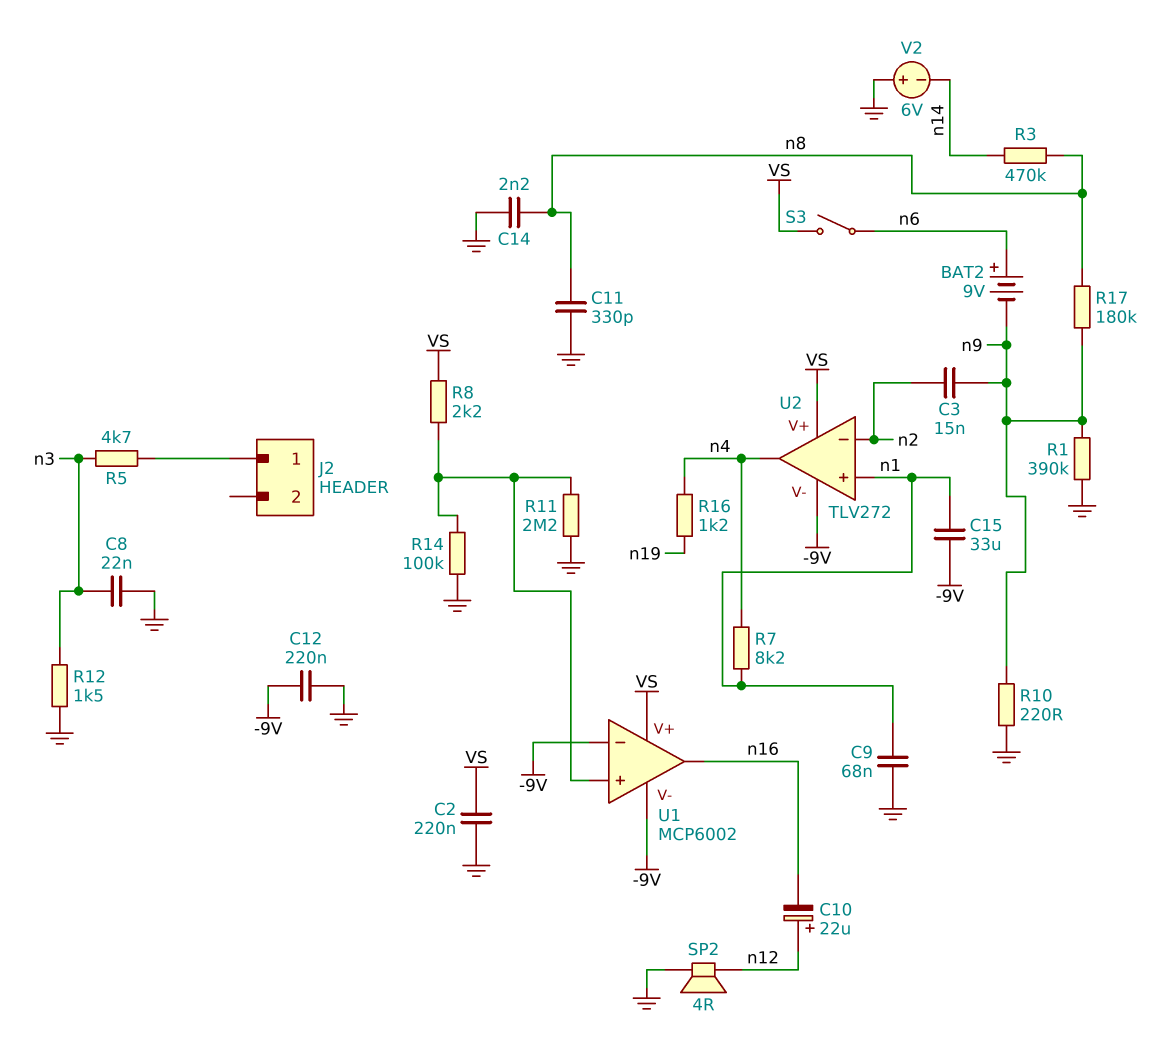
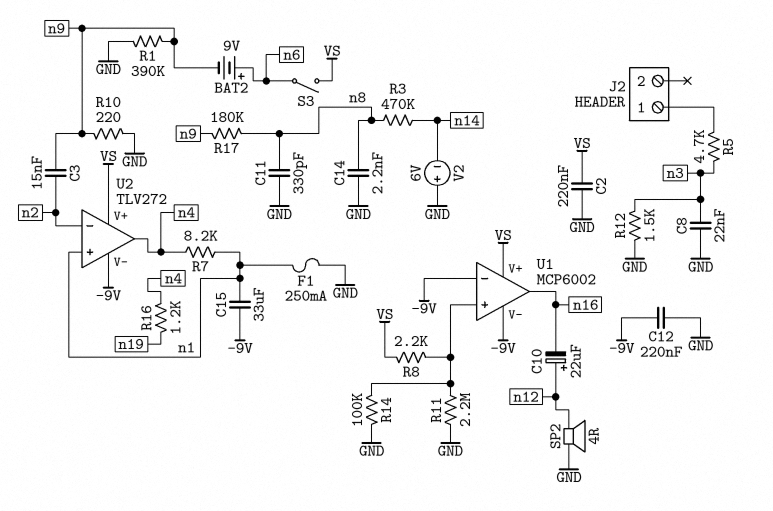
C9: 68nF (GND, n1) -> none
F1: none -> 250mA (GND, n1)

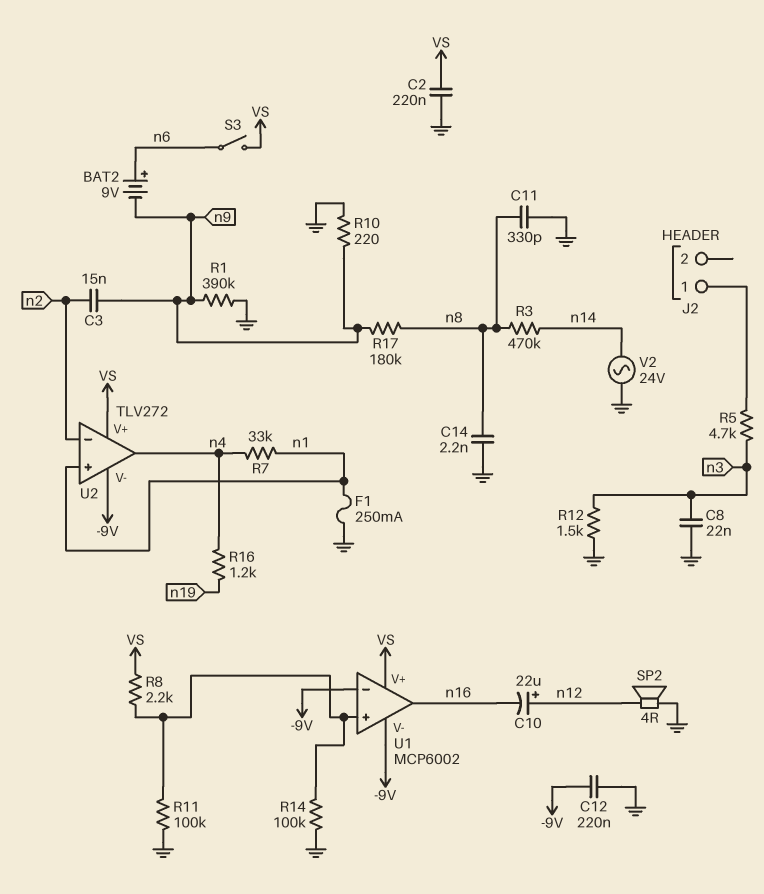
C15: 33uF (-9V, n1) -> none
R7: 8.2k (n1, n4) -> 33k (n1, n4)
R11: 2.2M (GND, U1/in+) -> 100k (GND, U1/in+)
V2: 6V (plus GND, minus n14) -> AC 24V (GND, n14)

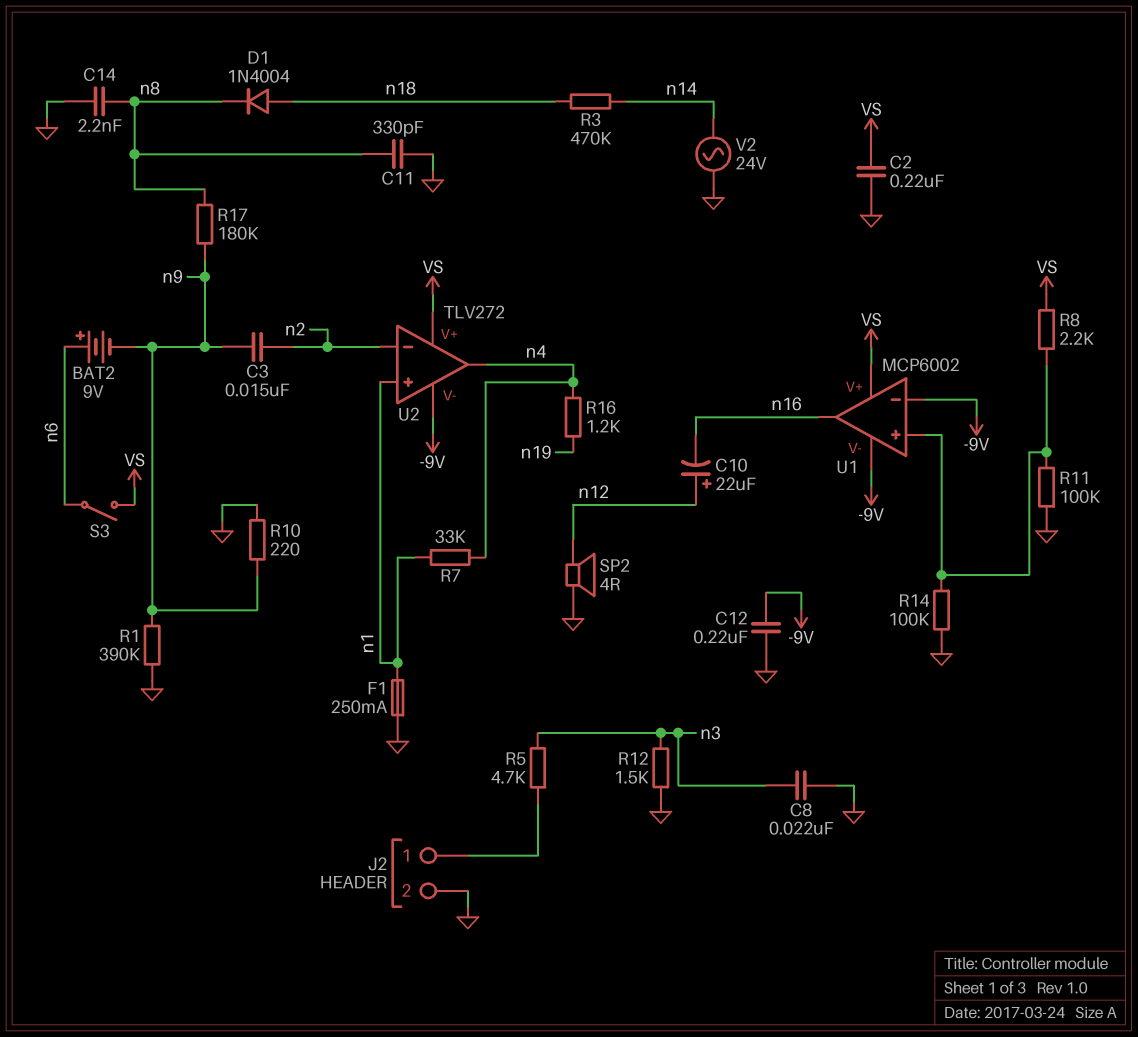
D1: none -> diode 1N4004 (A n18, K n8)
J2 pin 2: none -> GND
R3: 470k (n8, n14) -> 470k (n14, n18)

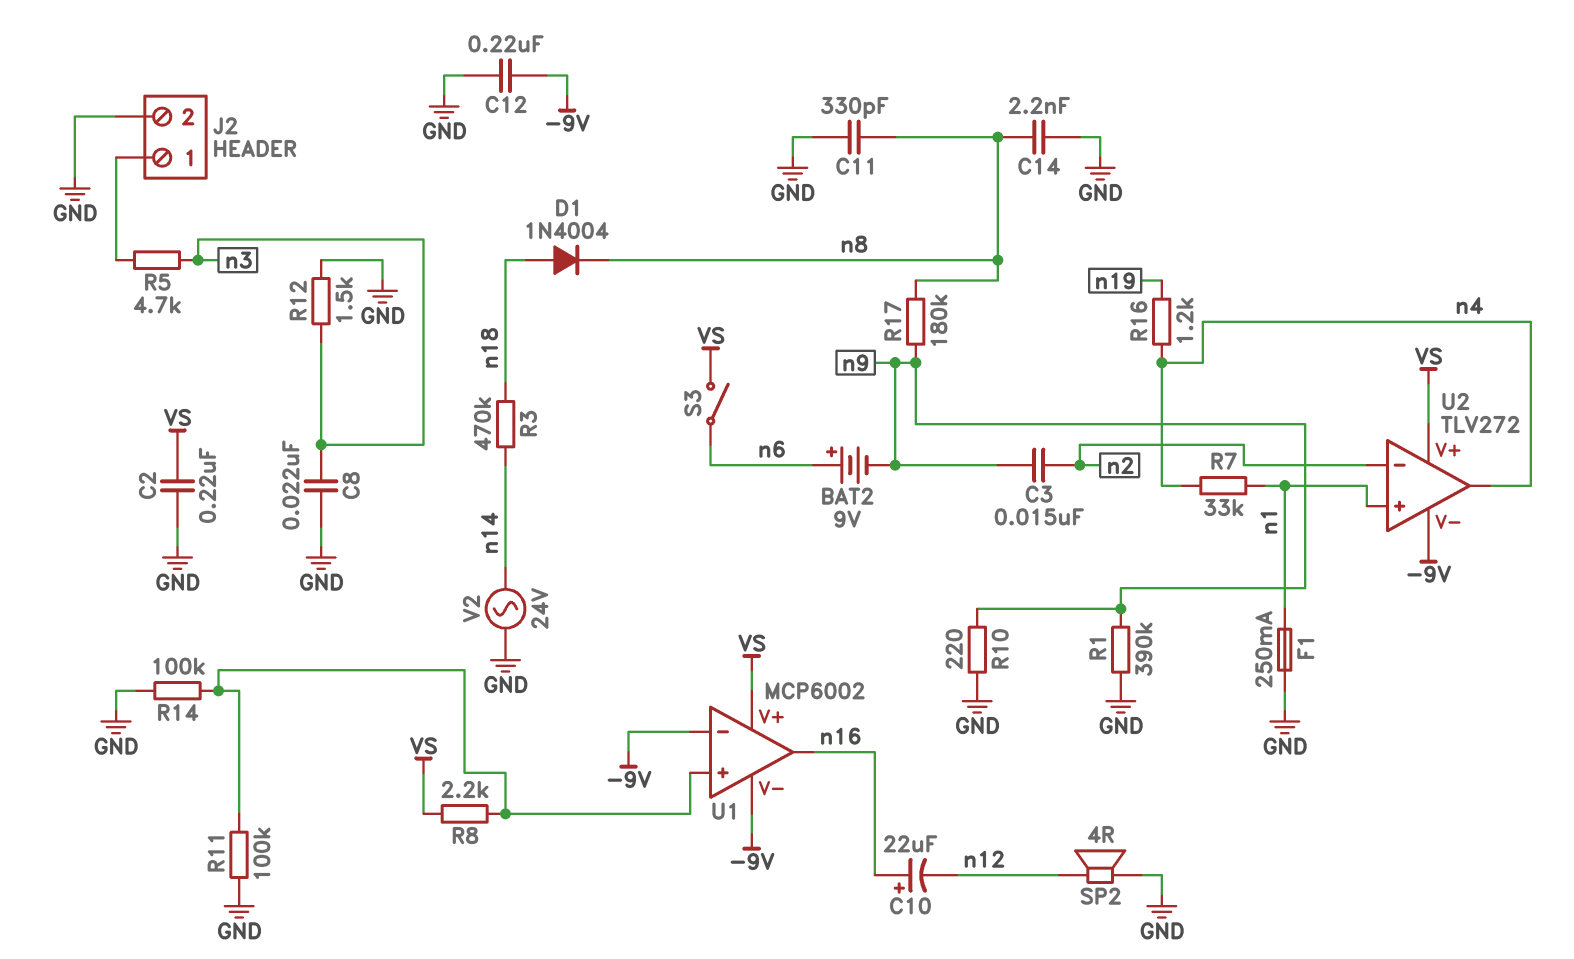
C10: 22uF (plus n12, minus n16) -> 22uF (plus n16, minus n12)

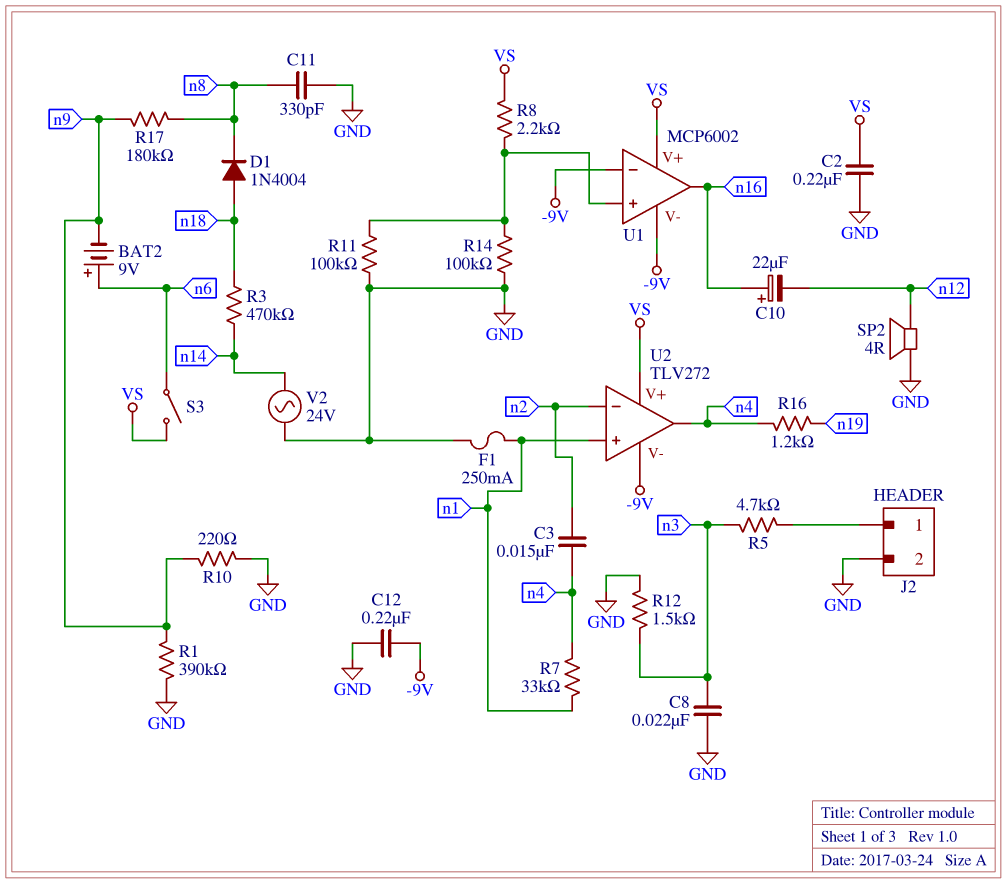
C3: 15nF (n2, n9) -> 15nF (n2, n4)
C14: 2.2nF (GND, n8) -> none

